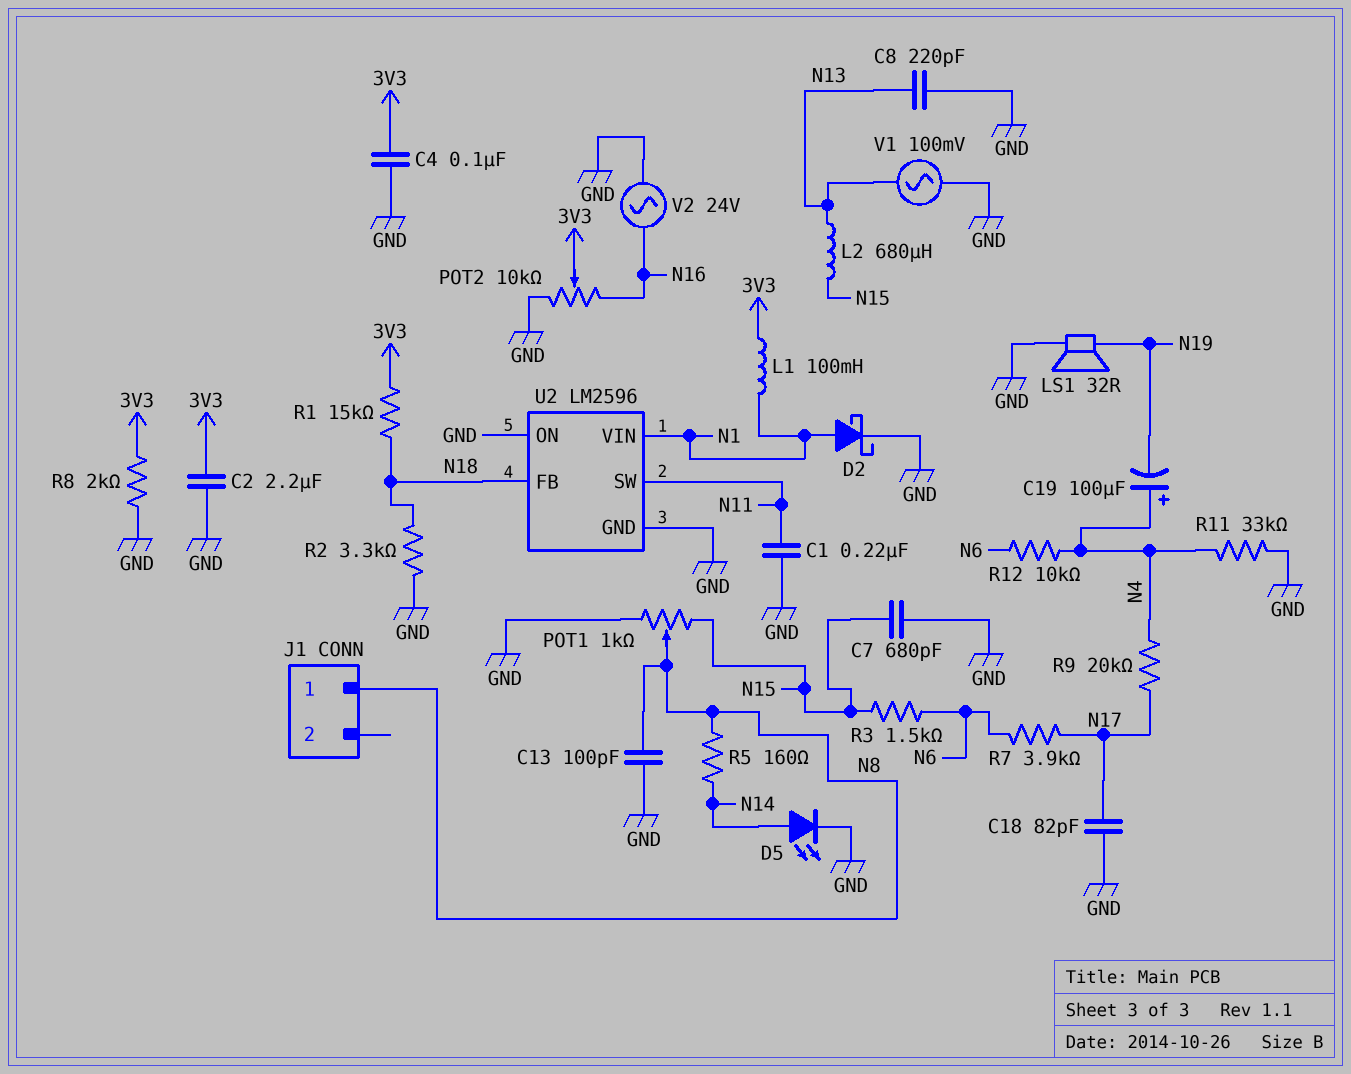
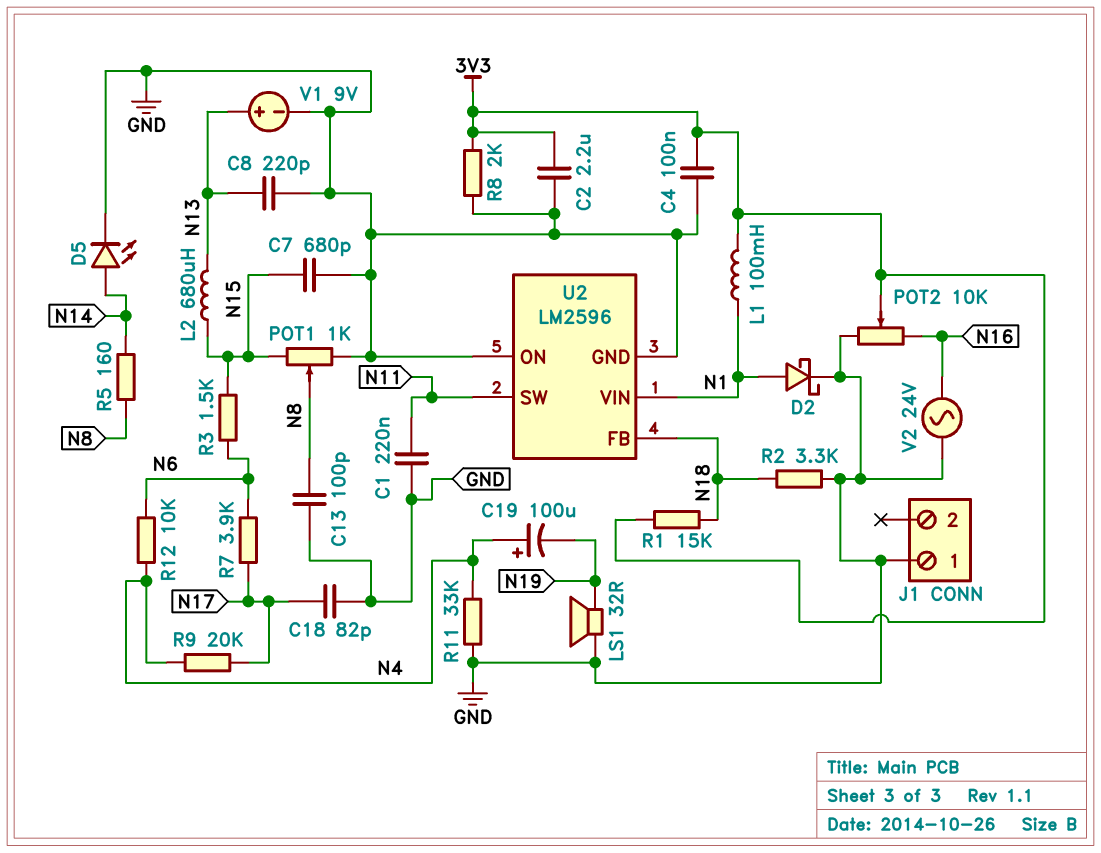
J1 pin 1: N8 -> GND
V1: AC 100mV (GND, N13) -> 9V (plus N13, minus GND)

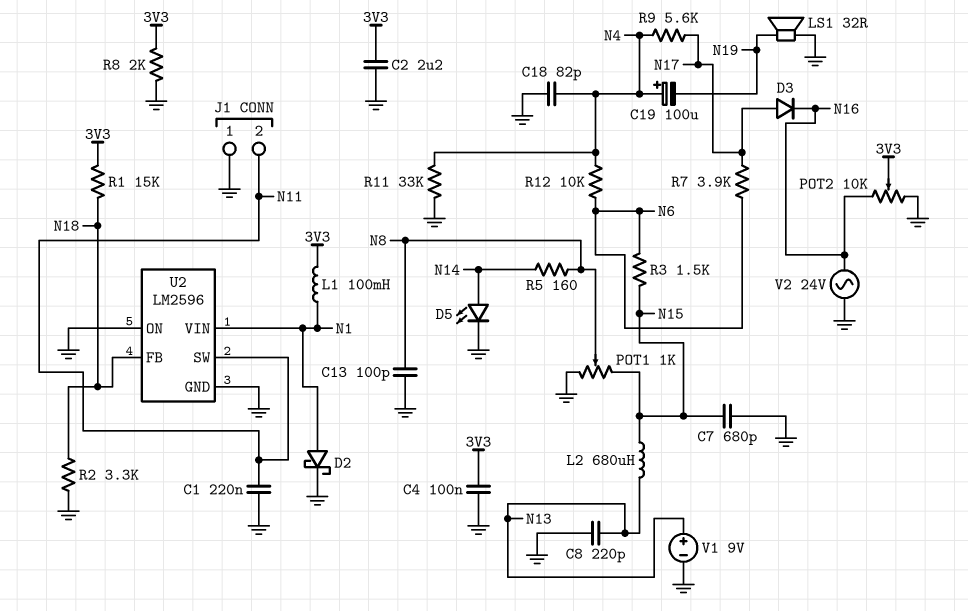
C18: 82pF (GND, N17) -> 82pF (GND, N4)
D3: none -> diode (A N17, K N16)
J1 pin 2: none -> N11
R9: 20k (N4, N17) -> 5.6k (N4, N17)

